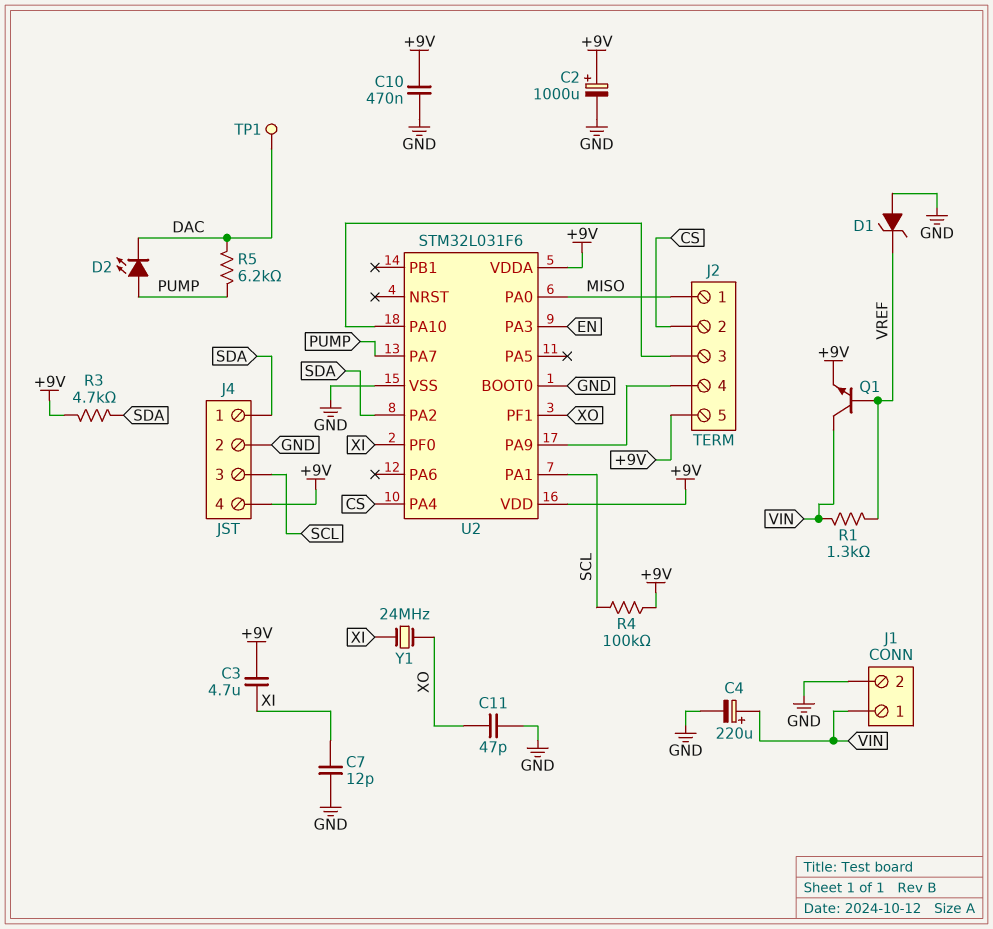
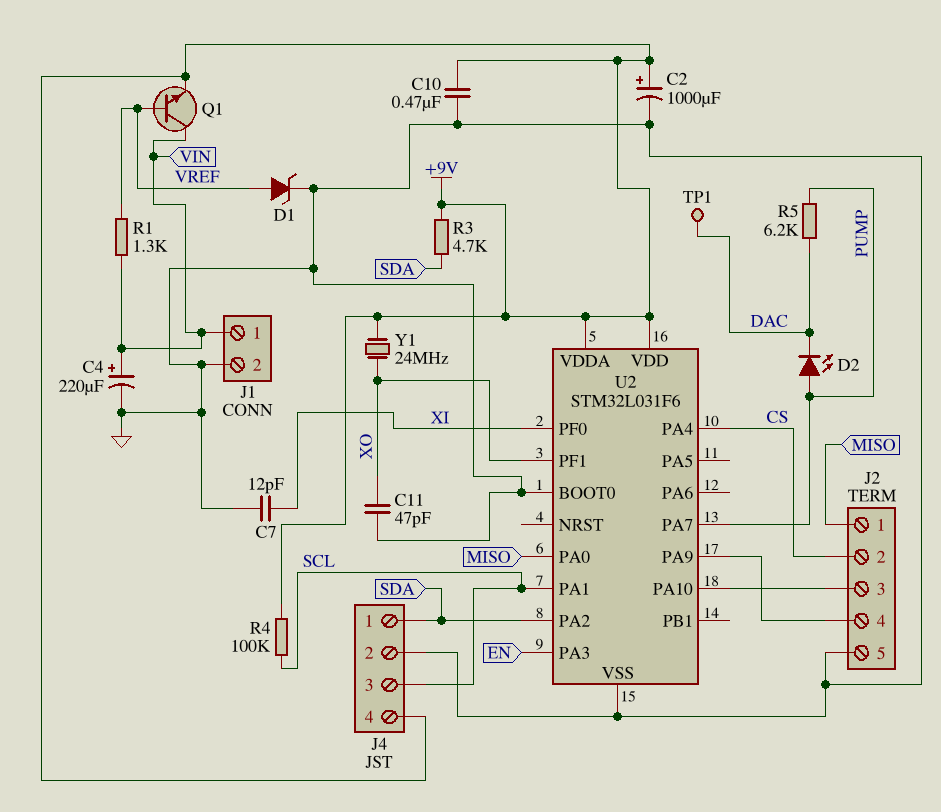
C3: 4.7uF (+9V, XI) -> none
D1: zener (A GND, K VREF) -> zener (A VREF, K GND)
J2 pin 5: +9V -> GND
Y1: 24MHz (XI, XO) -> 24MHz (+9V, XO)

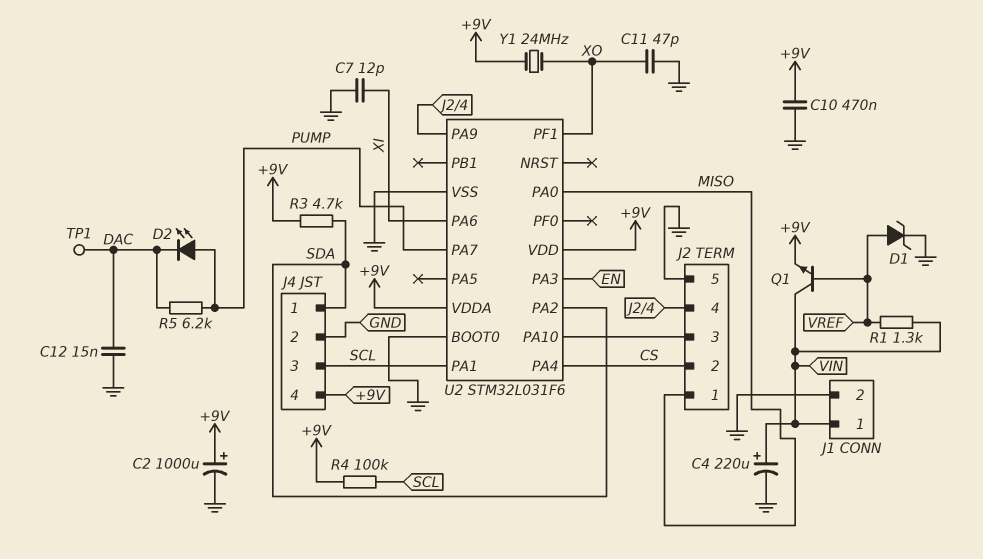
C12: none -> 15nF (DAC, GND)
U2 pin PA6: none -> XI
U2 pin PF0: XI -> none

